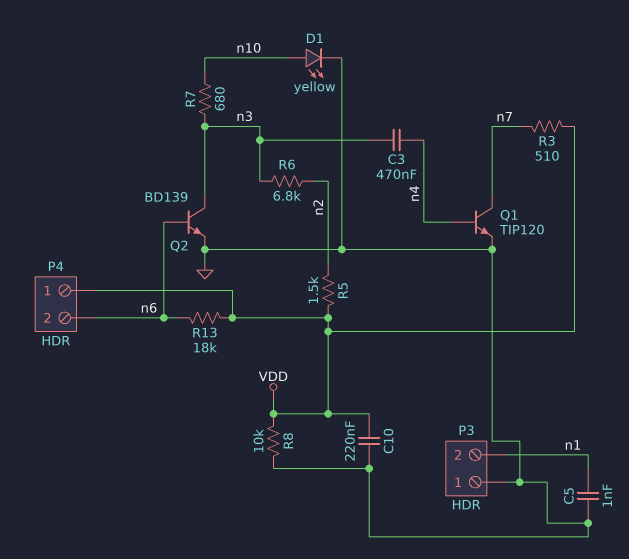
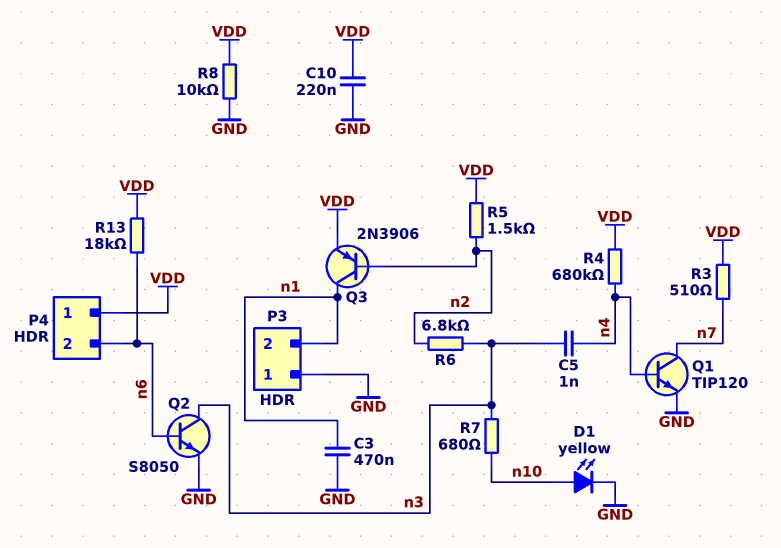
C3: 470nF (n3, n4) -> 470nF (GND, n1)
C5: 1nF (GND, n1) -> 1nF (n3, n4)
Q2: NPN BD139 (B n6, C n3, E GND) -> NPN S8050 (B n6, C n3, E GND)
Q3: none -> PNP 2N3906 (B n2, C n1, E VDD)
R4: none -> 680k (VDD, n4)

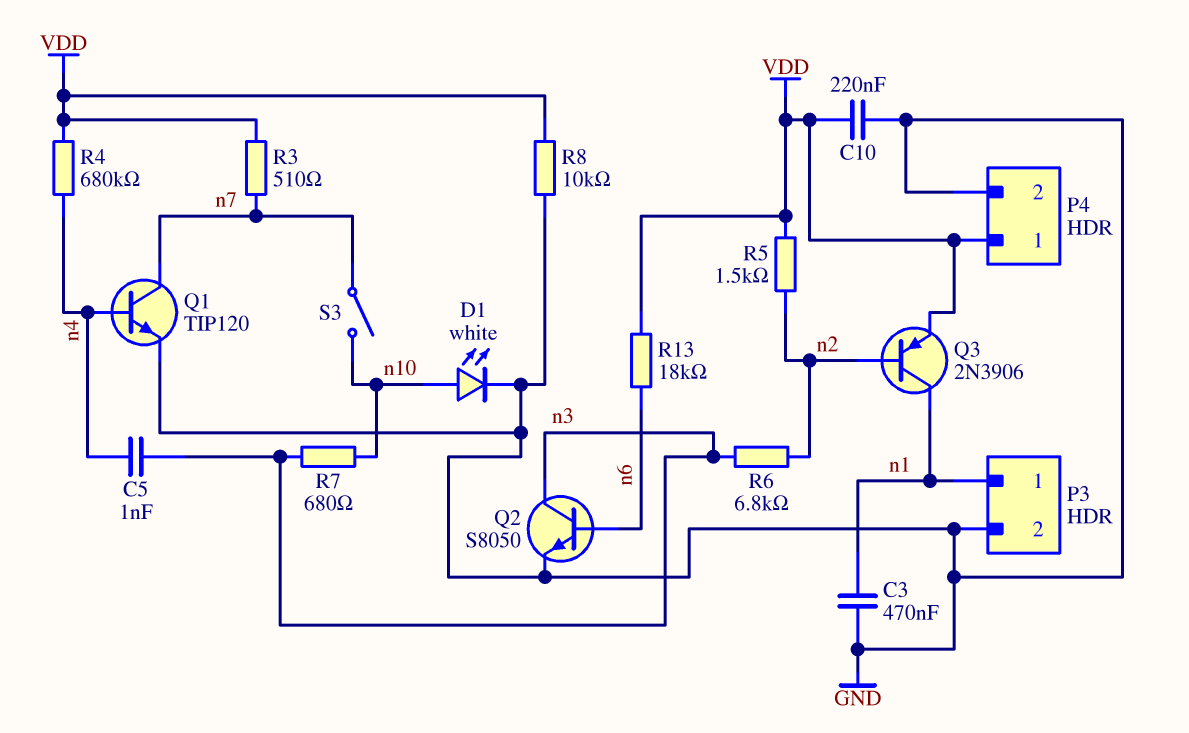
D1: LED yellow (A n10, K GND) -> LED white (A n10, K GND)
P3 pin 1: GND -> n1
P3 pin 2: n1 -> GND
P4 pin 2: n6 -> GND
S3: none -> switch (n7, n10)

